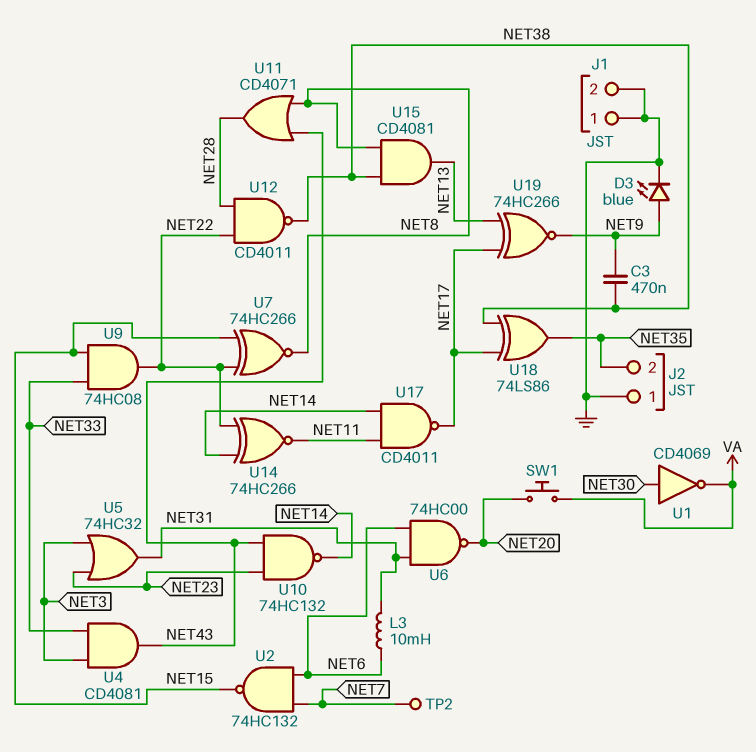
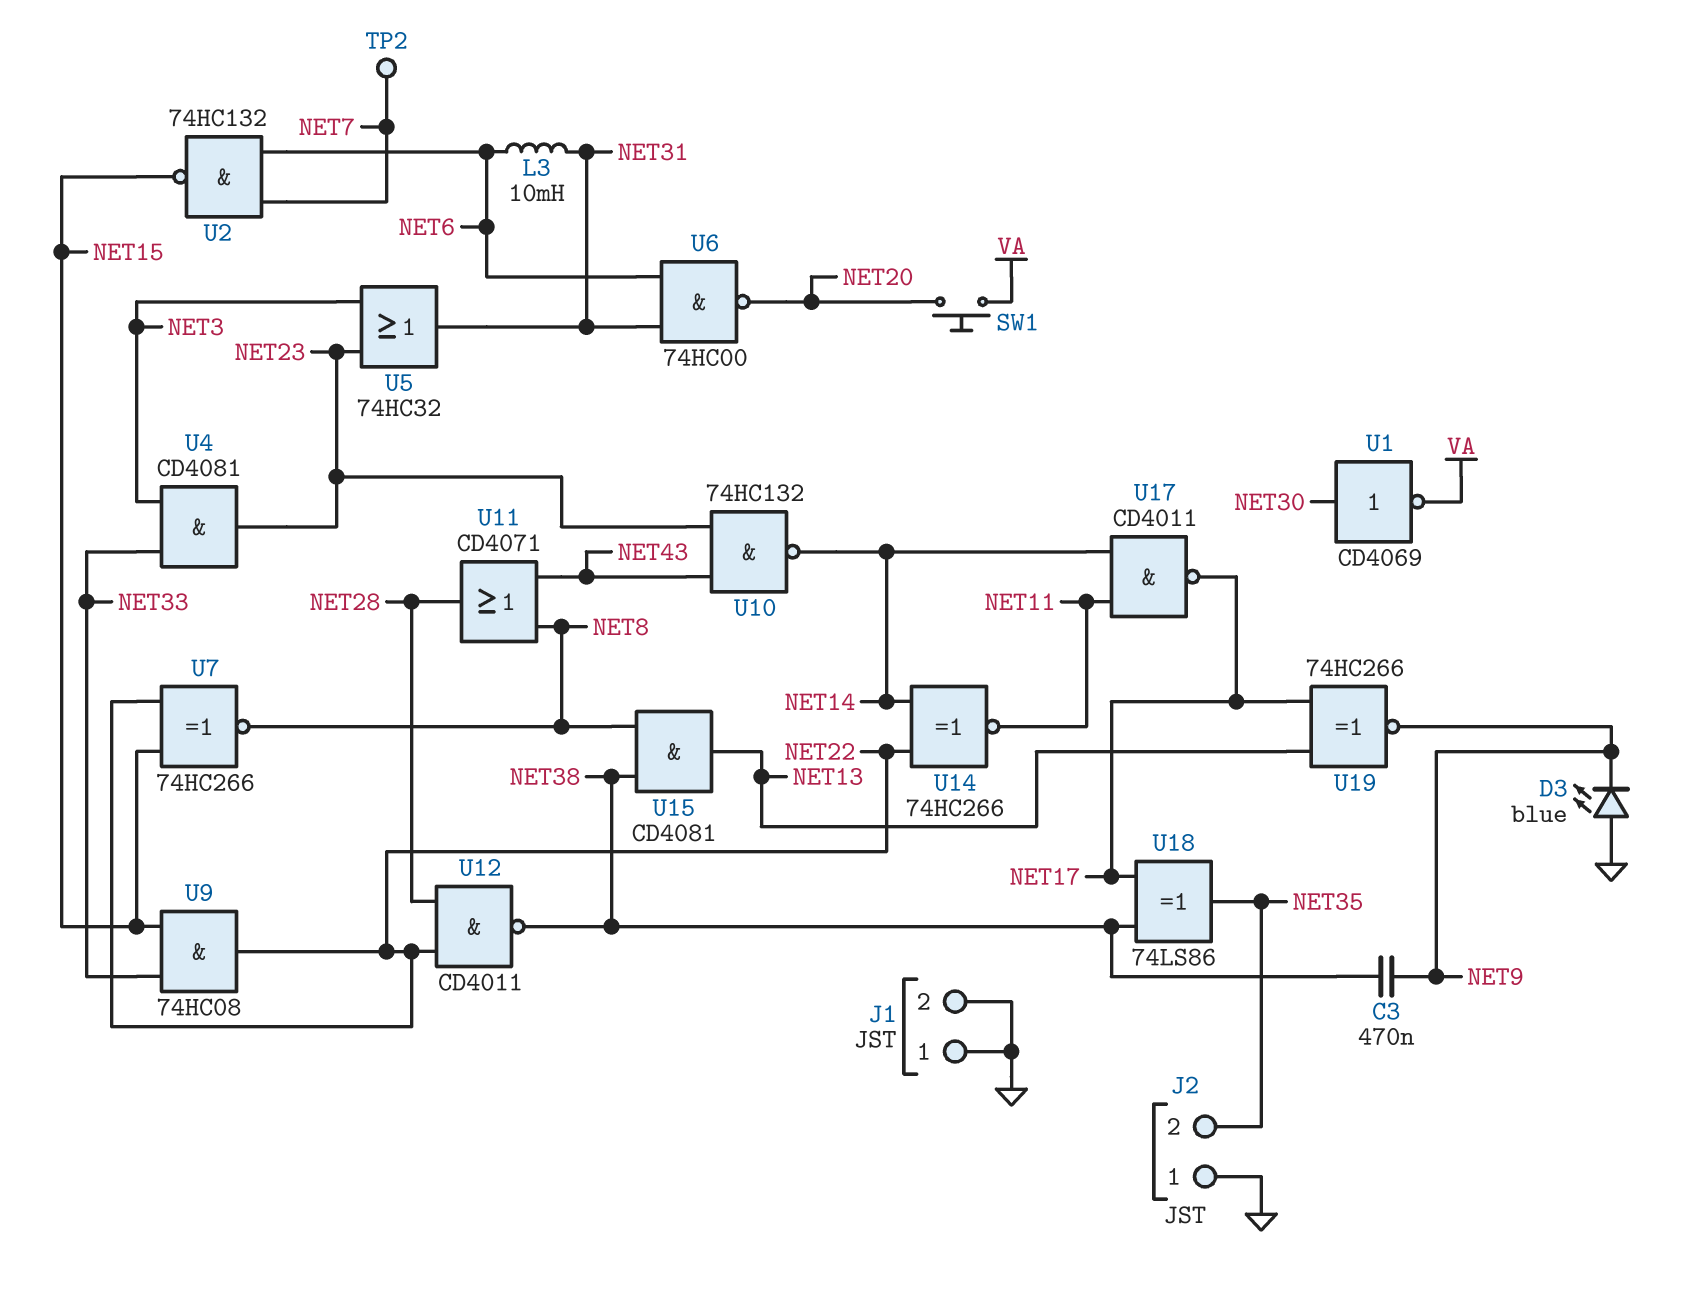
D3: LED blue (A NET9, K GND) -> LED blue (A GND, K NET9)
U4: AND CD4081 (in NET3, in NET33, out NET43) -> AND CD4081 (in NET3, in NET33, out NET23)

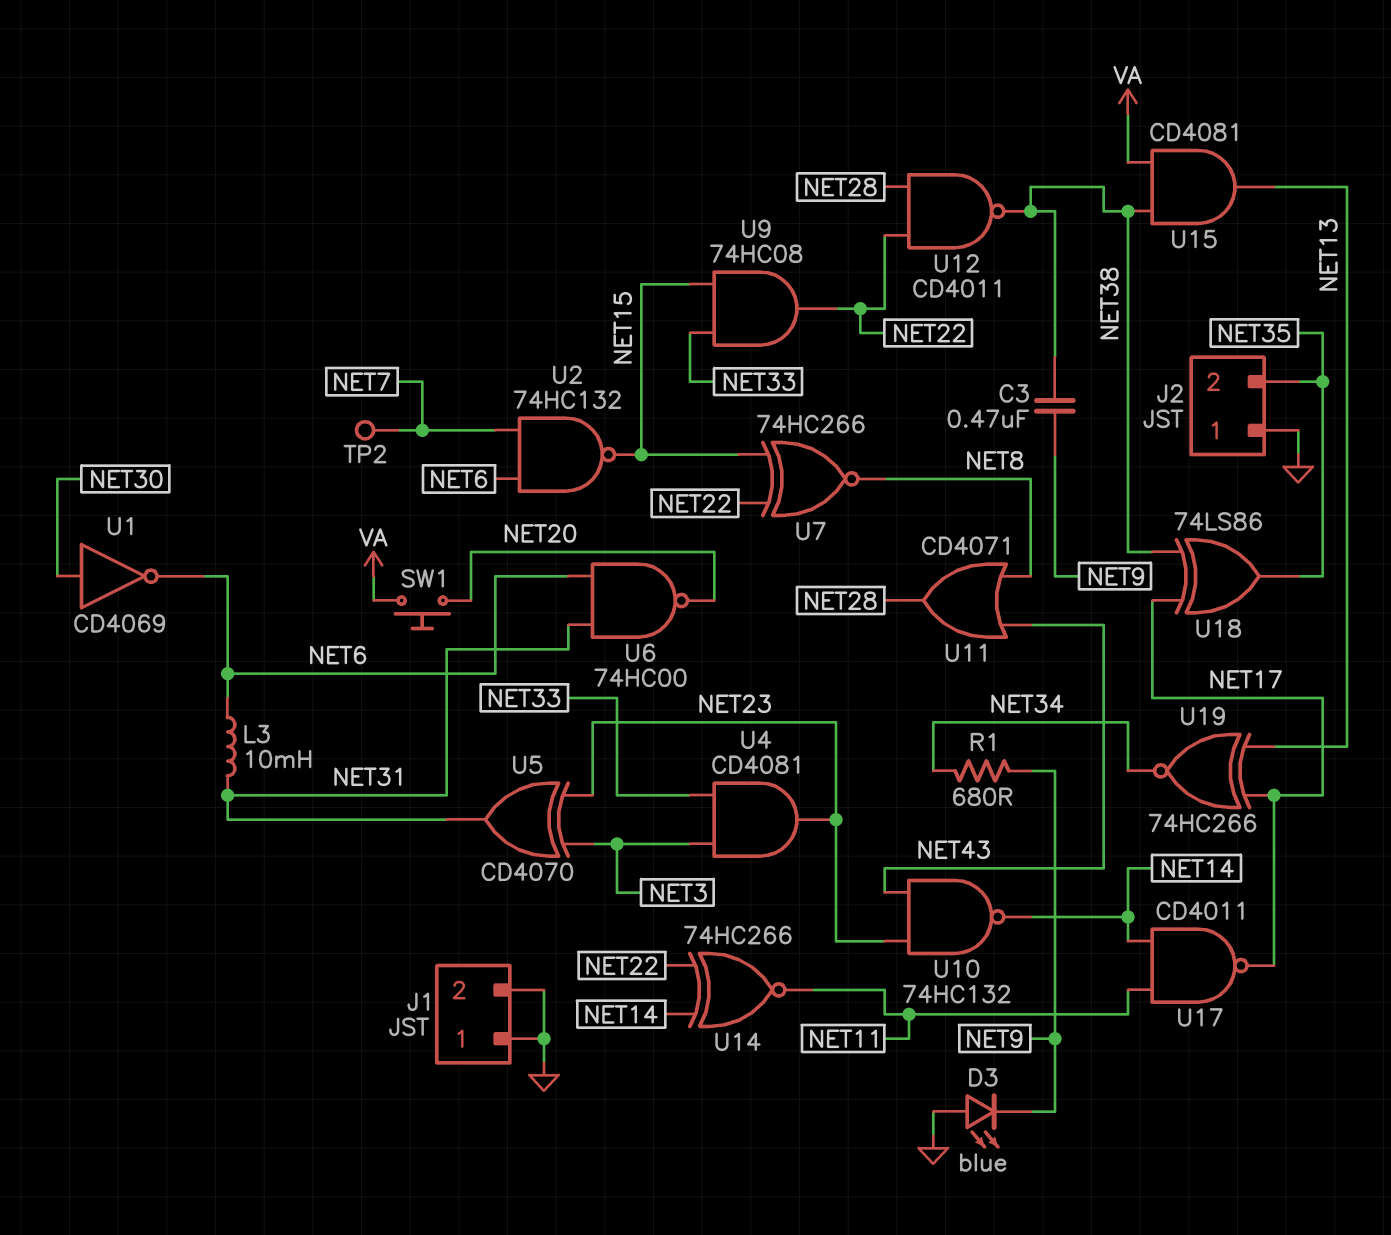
R1: none -> 680 (NET9, NET34)
U1: NOT CD4069 (in NET30, out VA) -> NOT CD4069 (in NET30, out NET6)
U5: OR 74HC32 (in NET3, in NET23, out NET31) -> XOR CD4070 (in NET3, in NET23, out NET31)
U15: AND CD4081 (in NET8, in NET38, out NET13) -> AND CD4081 (in NET38, in VA, out NET13)
U19: XNOR 74HC266 (in NET13, in NET17, out NET9) -> XNOR 74HC266 (in NET13, in NET17, out NET34)

